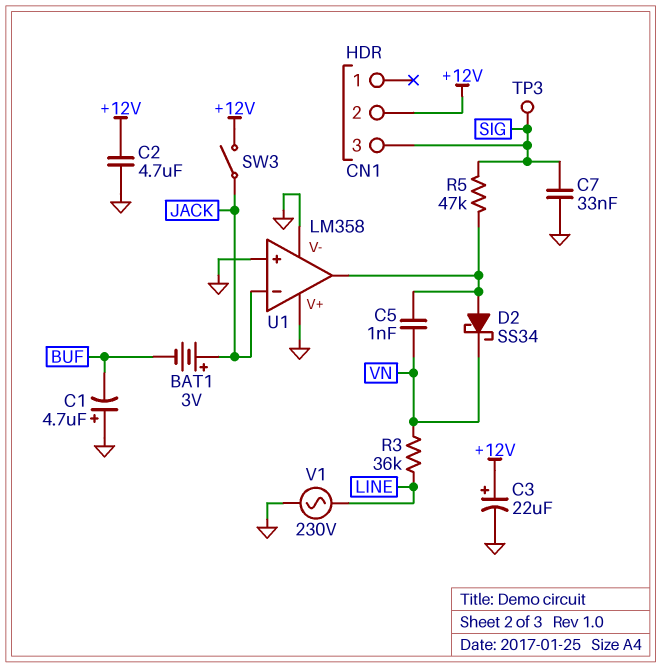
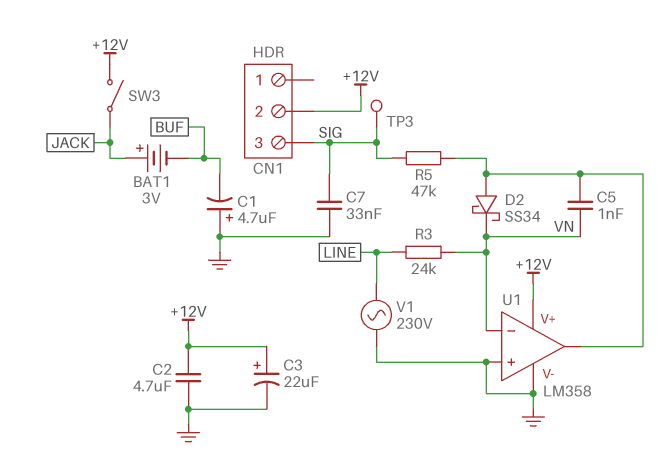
R3: 36k (LINE, VN) -> 24k (LINE, VN)
U1 pin V+: GND -> +12V
U1 pin in-: JACK -> VN

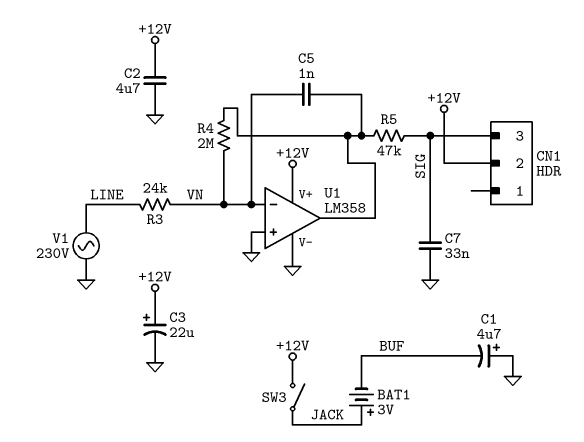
D2: schottky SS34 (A U1/out, K VN) -> none
R4: none -> 2M (U1/out, VN)
TP3: test point (SIG) -> none

